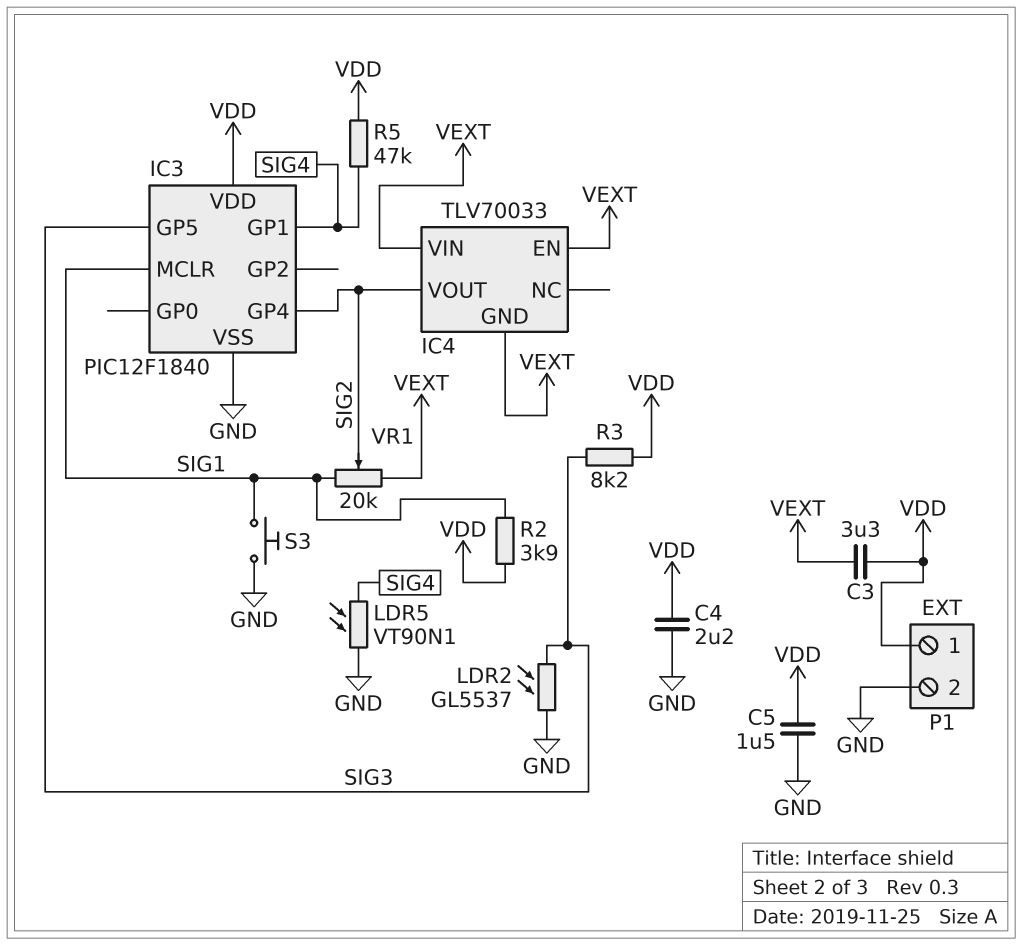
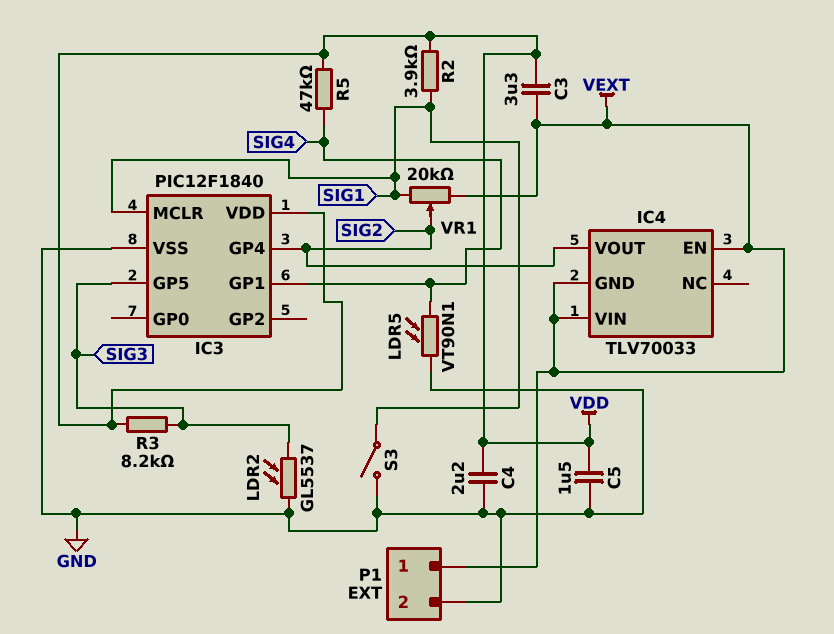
P1 pin 1: VDD -> VEXT
S3: button (GND, SIG1) -> switch (GND, SIG1)

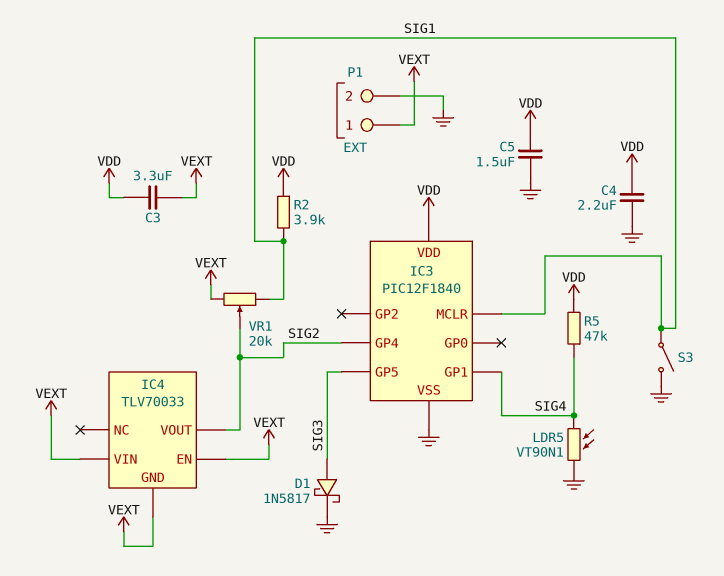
D1: none -> schottky 1N5817 (A SIG3, K GND)
LDR2: GL5537 (GND, SIG3) -> none
R3: 8.2k (SIG3, VDD) -> none

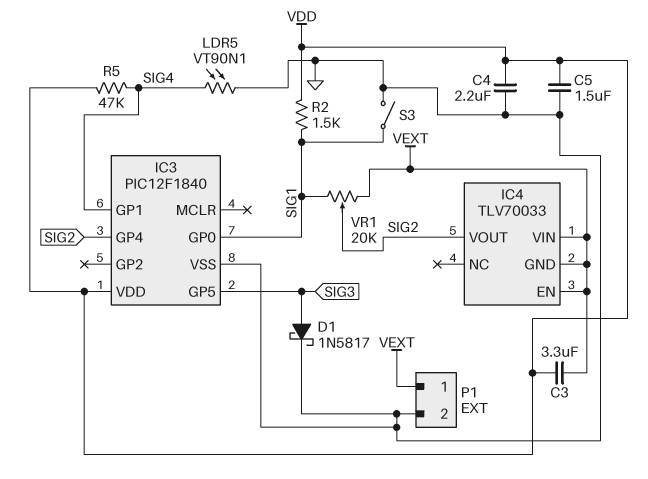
IC3 pin GP0: none -> SIG1
IC3 pin MCLR: SIG1 -> none
R2: 3.9k (SIG1, VDD) -> 1.5k (SIG1, VDD)

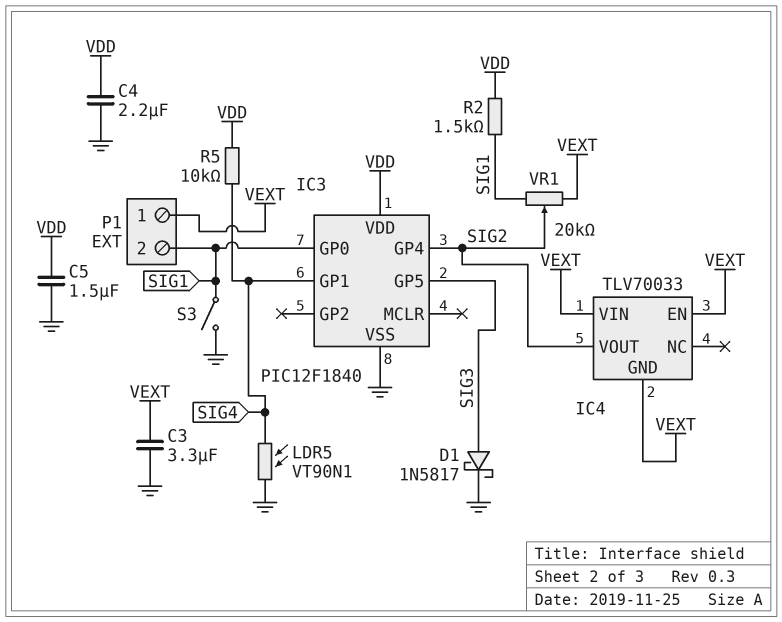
C3: 3.3uF (VDD, VEXT) -> 3.3uF (GND, VEXT)
P1 pin 2: GND -> SIG1
R5: 47k (SIG4, VDD) -> 10k (SIG4, VDD)

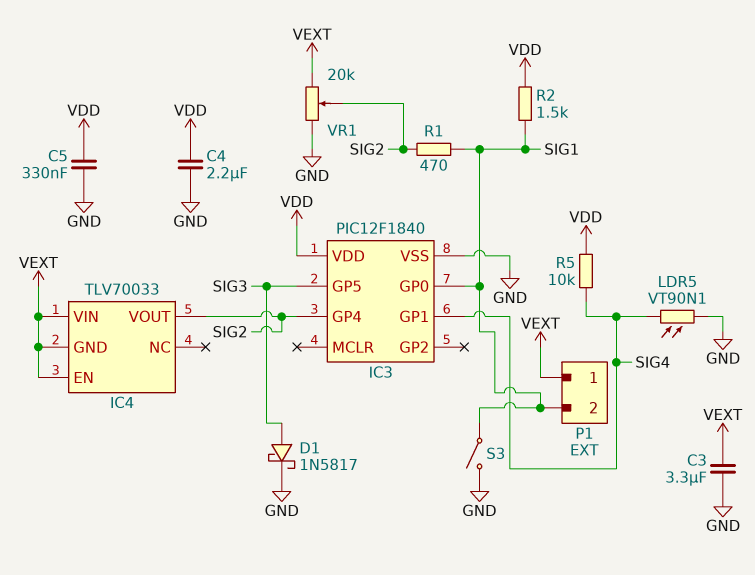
C5: 1.5uF (GND, VDD) -> 330nF (GND, VDD)
R1: none -> 470 (SIG1, SIG2)
VR1: 20k (SIG1, VEXT, wiper SIG2) -> 20k (GND, VEXT, wiper SIG2)

